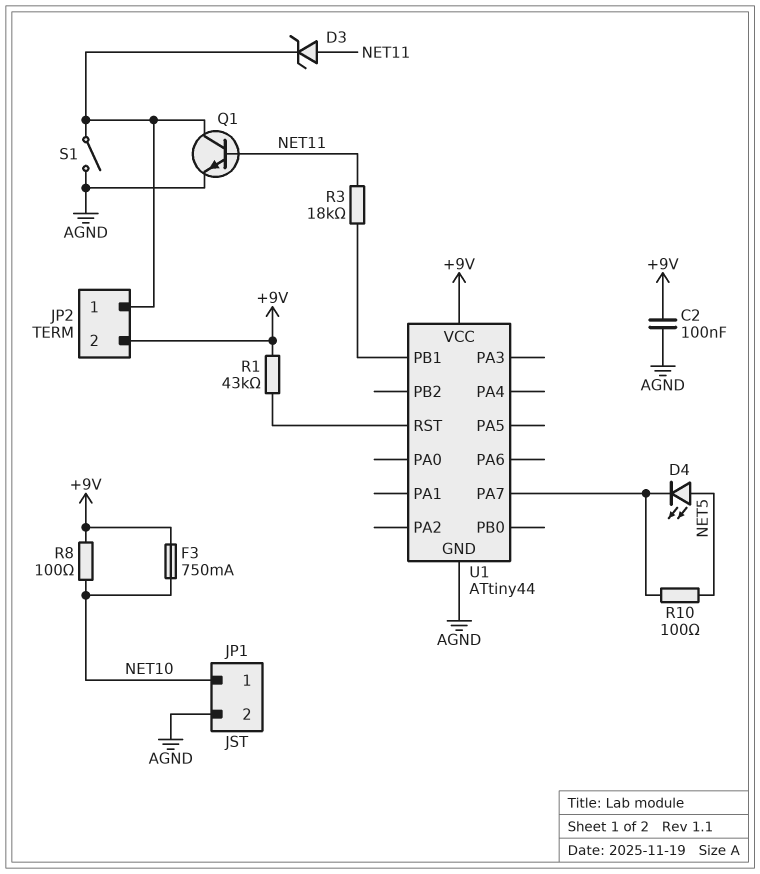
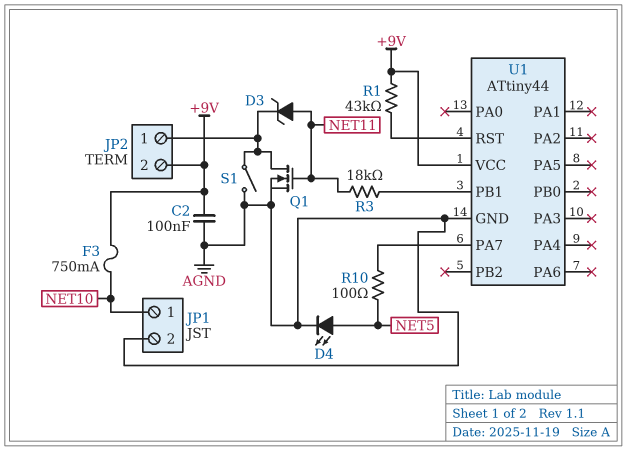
D4: LED (A NET5, K U1/PA7) -> LED (A NET5, K AGND)
Q1: NPN (B NET11, C JP2/1, E AGND) -> NMOS (G NET11, D JP2/1, S AGND)
R8: 100 (+9V, NET10) -> none

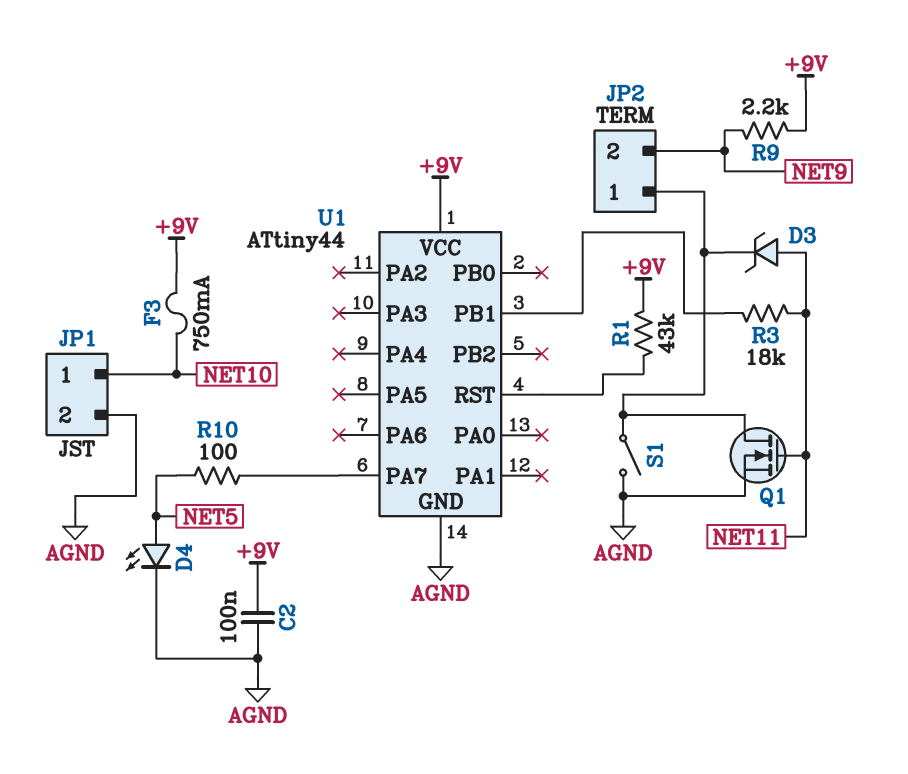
JP2 pin 2: +9V -> NET9
R9: none -> 2.2k (+9V, NET9)

